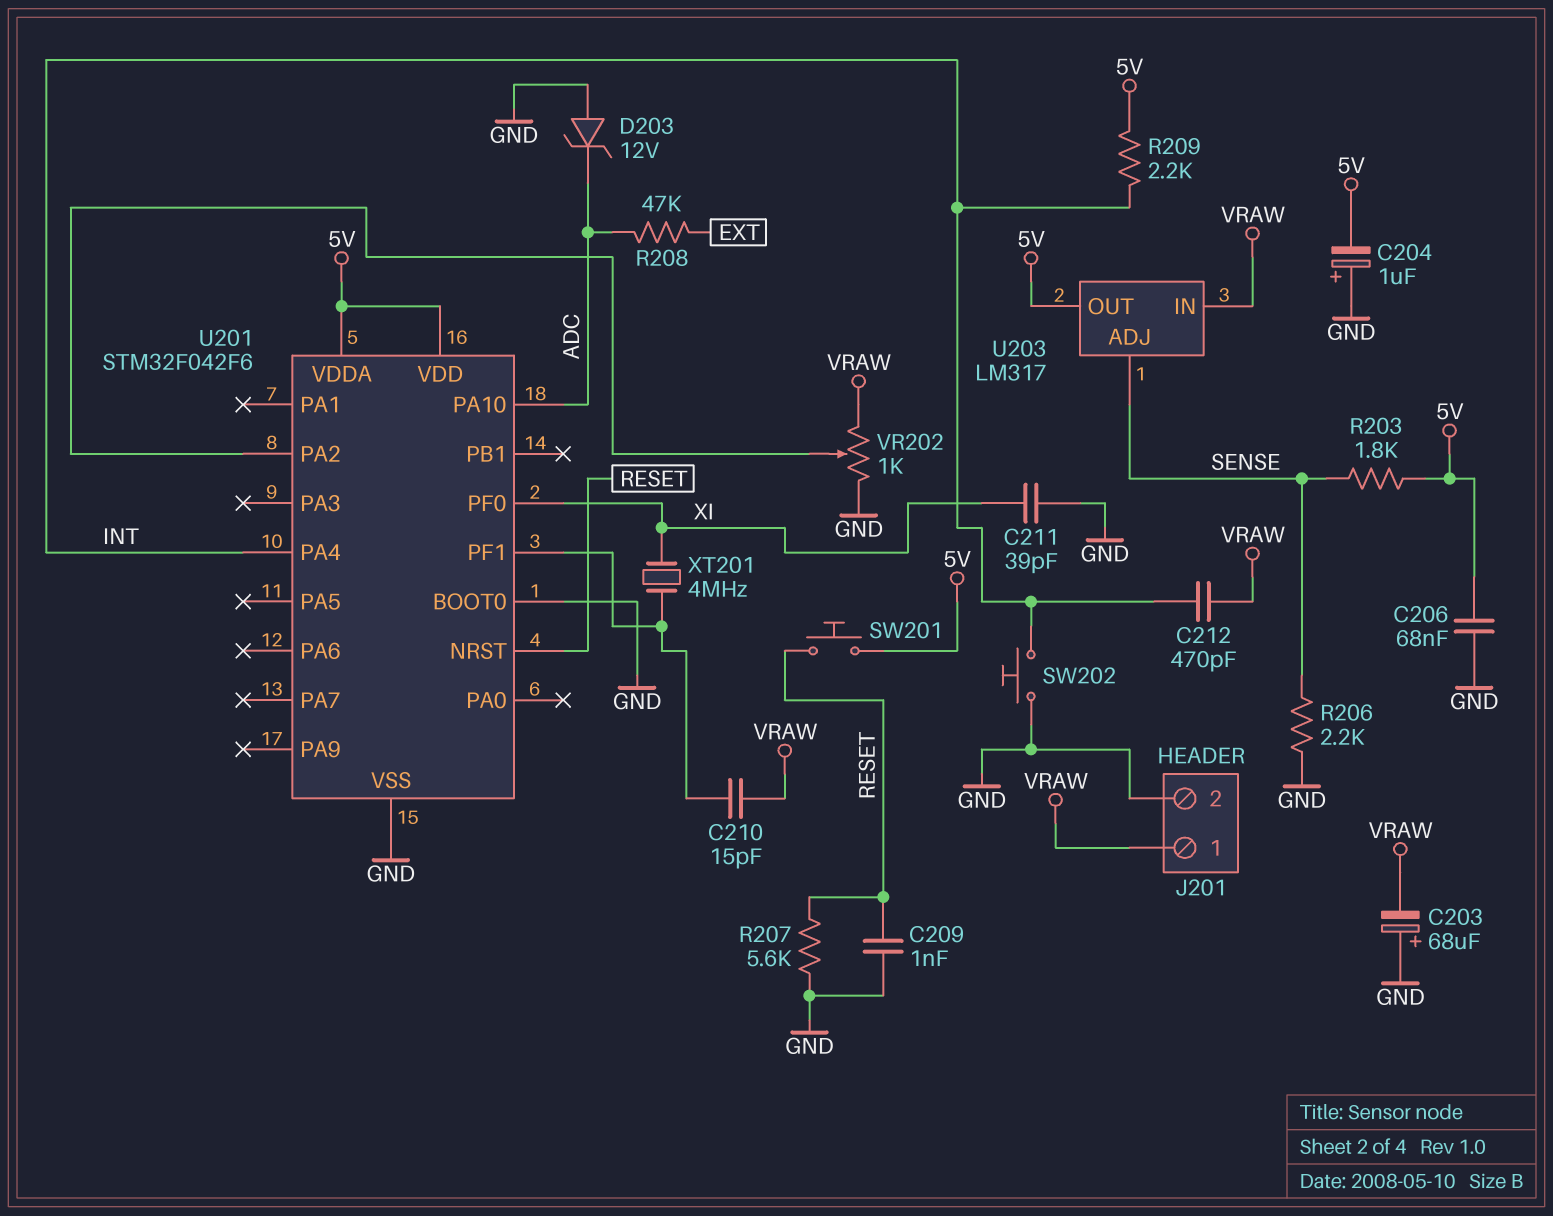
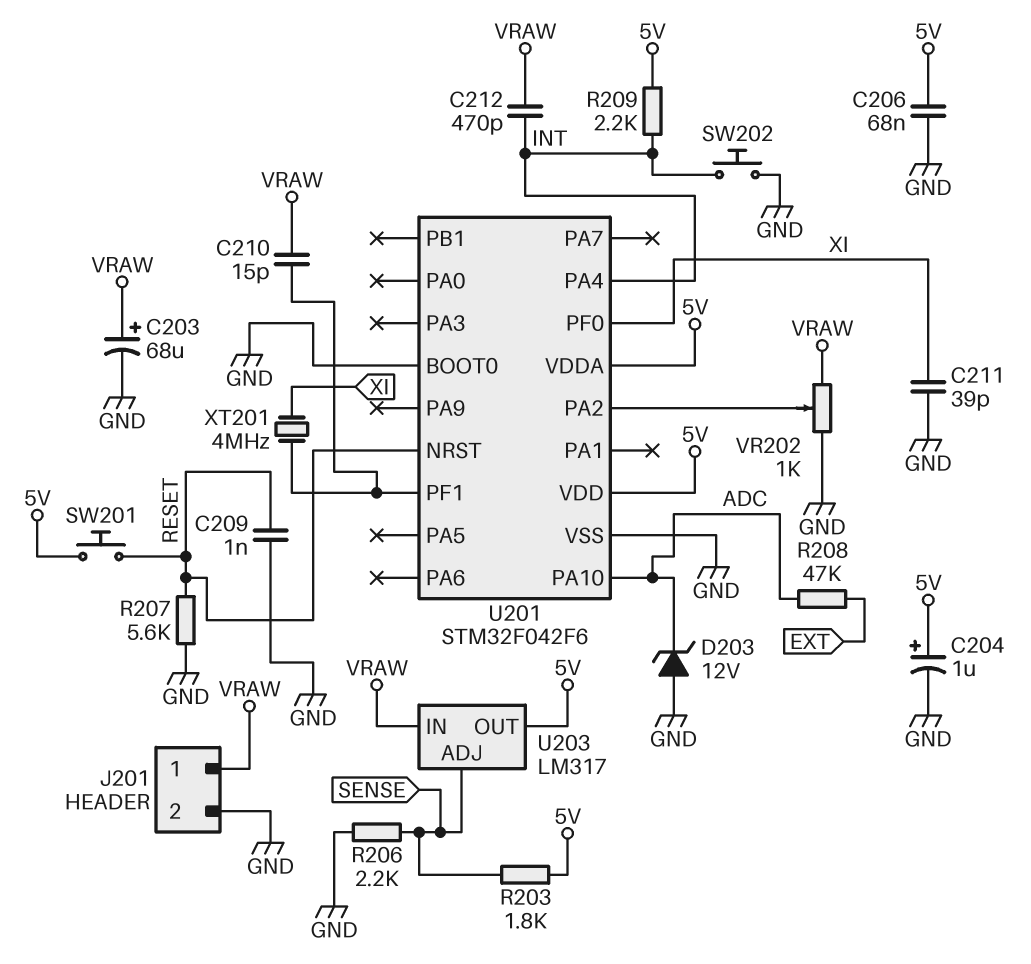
C203: 68uF (plus GND, minus VRAW) -> 68uF (plus VRAW, minus GND)
C204: 1uF (plus GND, minus 5V) -> 1uF (plus 5V, minus GND)

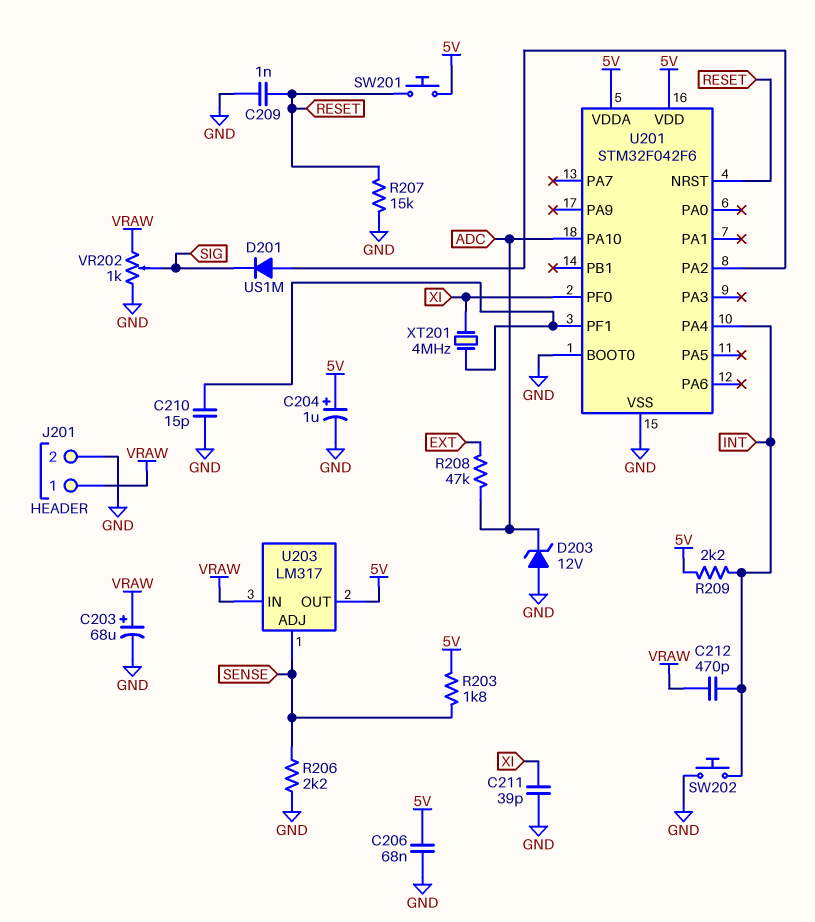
C210: 15pF (U201/PF1, VRAW) -> 15pF (GND, U201/PF1)
D201: none -> diode US1M (A U201/PA2, K SIG)
R207: 5.6k (GND, RESET) -> 15k (GND, RESET)
VR202: 1k (GND, VRAW, wiper U201/PA2) -> 1k (GND, VRAW, wiper SIG)

